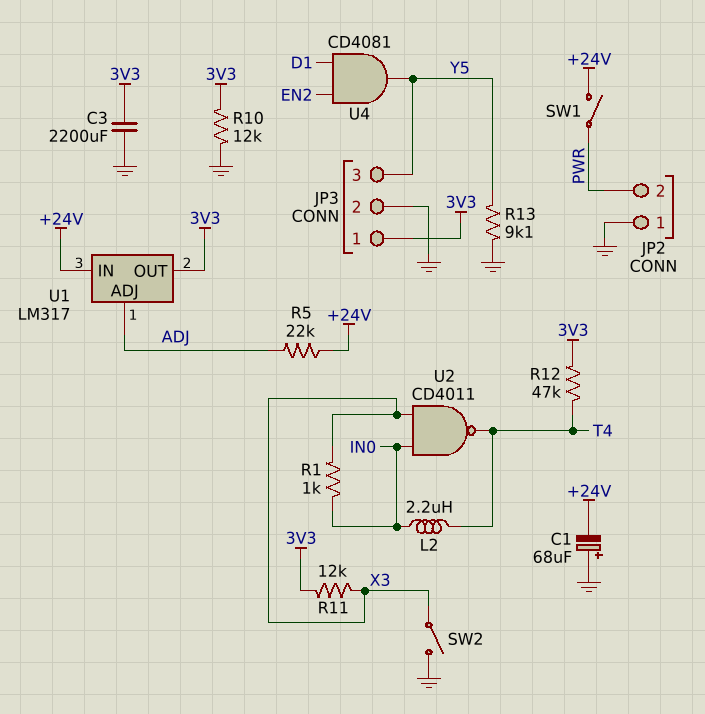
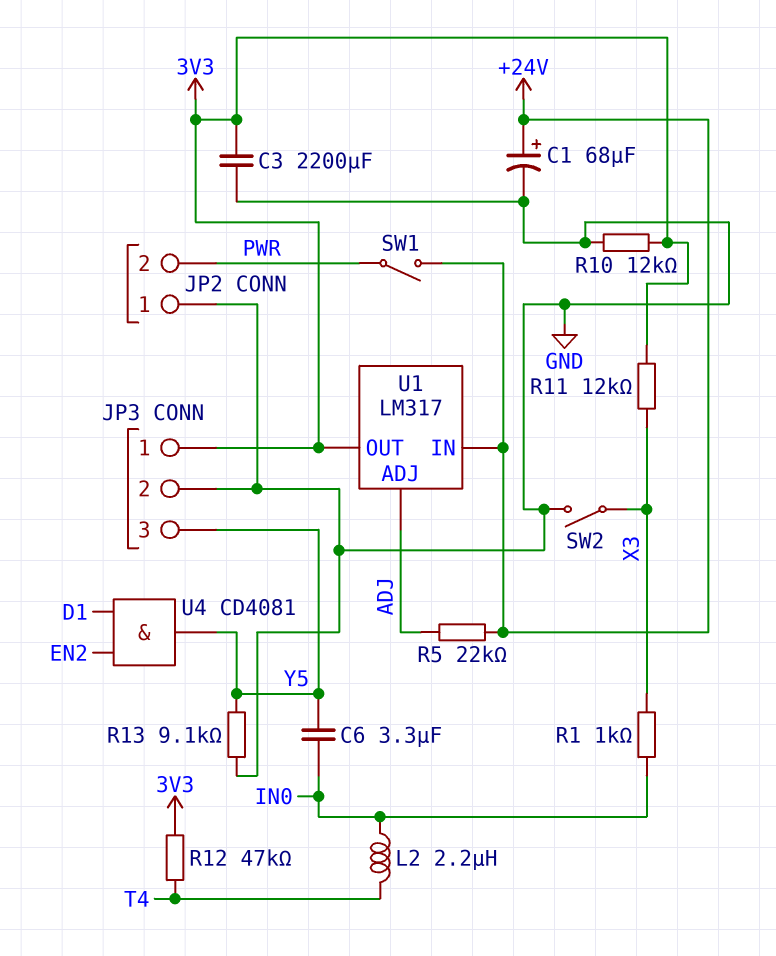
C1: 68uF (plus GND, minus +24V) -> 68uF (plus +24V, minus GND)
C6: none -> 3.3uF (IN0, Y5)
U2: NAND CD4011 (in IN0, in X3, out T4) -> none

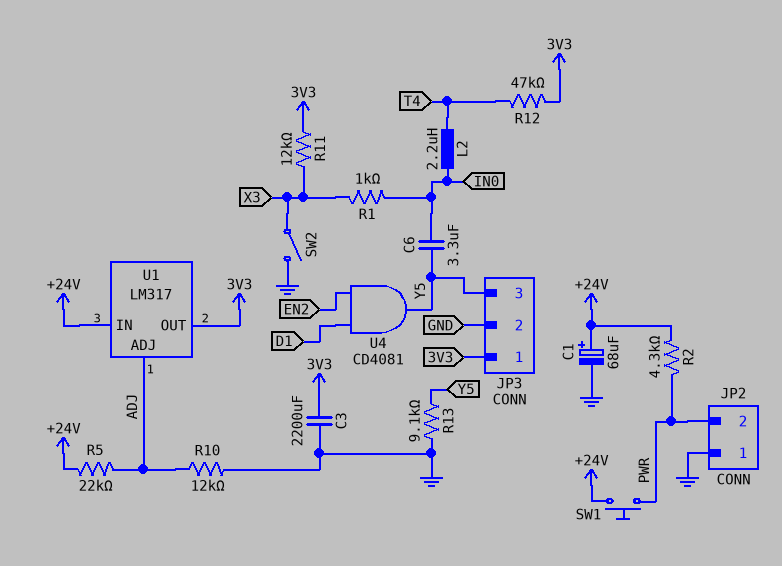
R2: none -> 4.3k (+24V, PWR)
R10: 12k (3V3, GND) -> 12k (ADJ, GND)
SW1: switch (+24V, PWR) -> button (+24V, PWR)

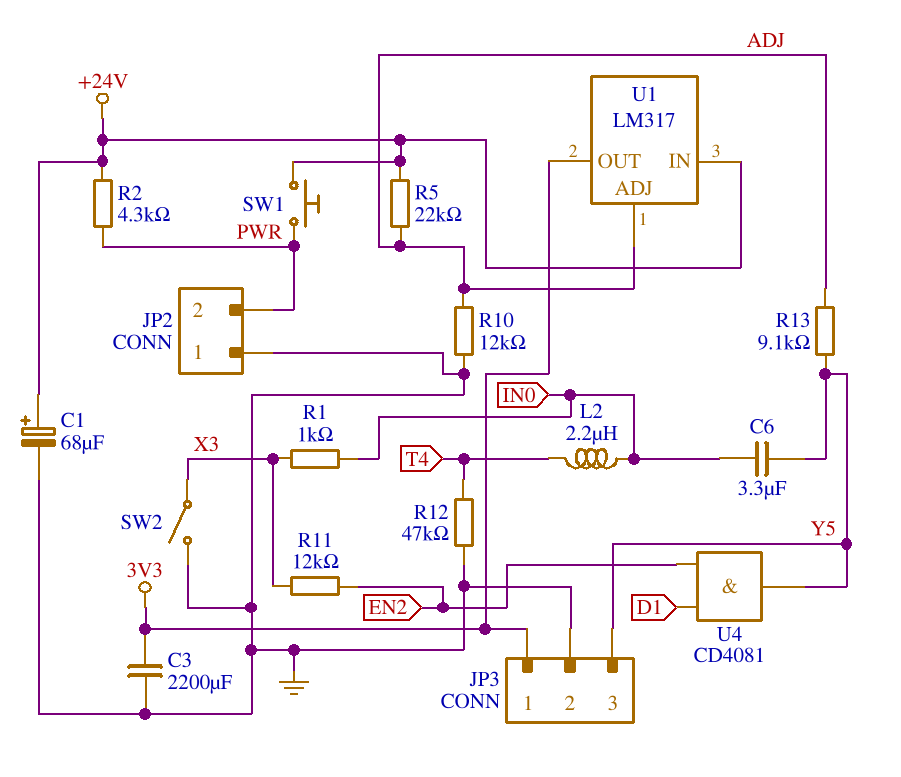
R11: 12k (3V3, X3) -> 12k (EN2, X3)
R12: 47k (3V3, T4) -> 47k (GND, T4)
R13: 9.1k (GND, Y5) -> 9.1k (ADJ, Y5)

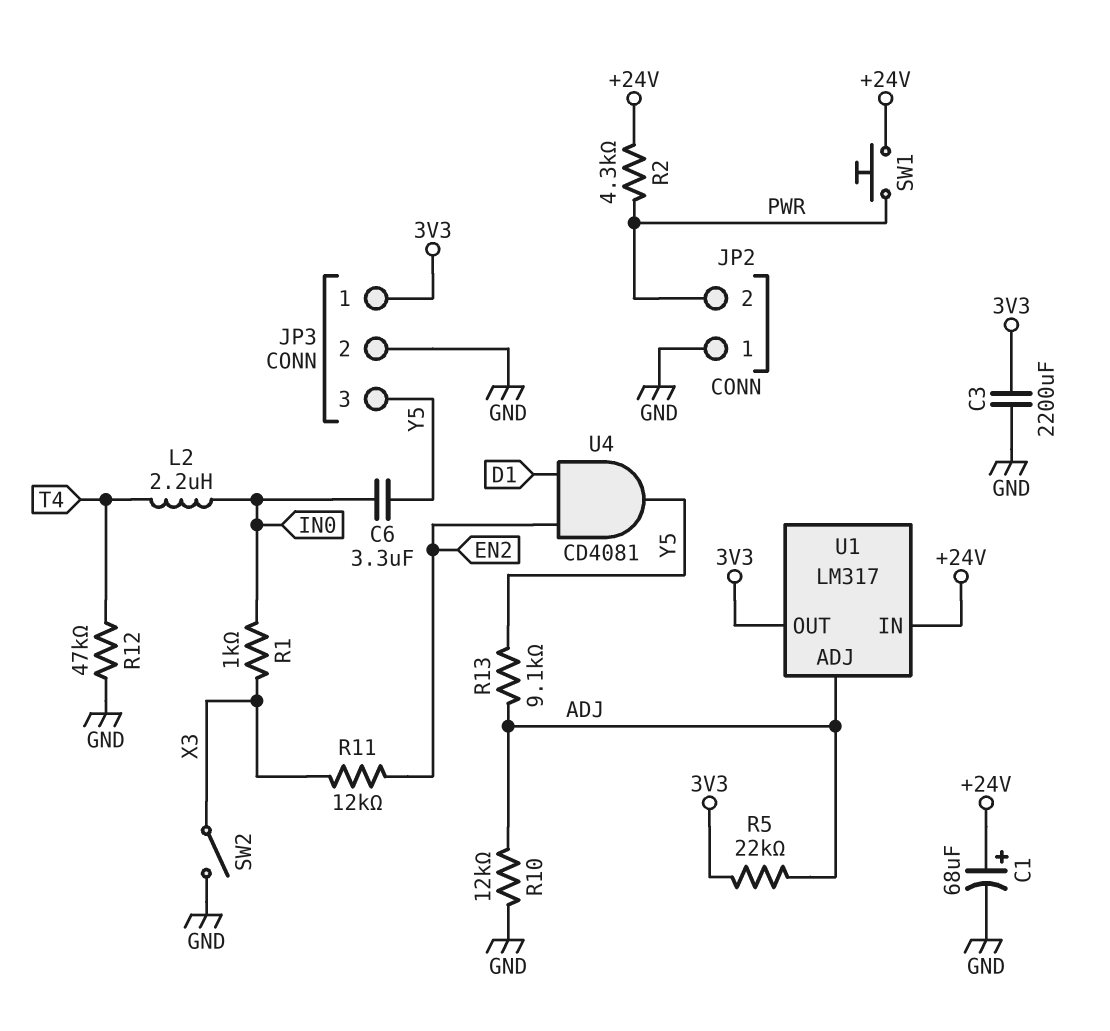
R5: 22k (+24V, ADJ) -> 22k (3V3, ADJ)

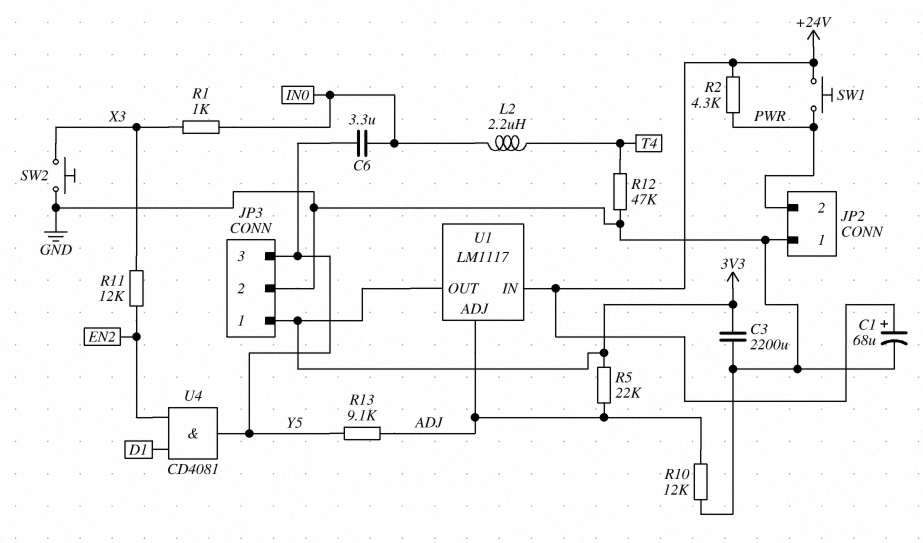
SW2: switch (GND, X3) -> button (GND, X3)
U1: LM317 -> LM1117

